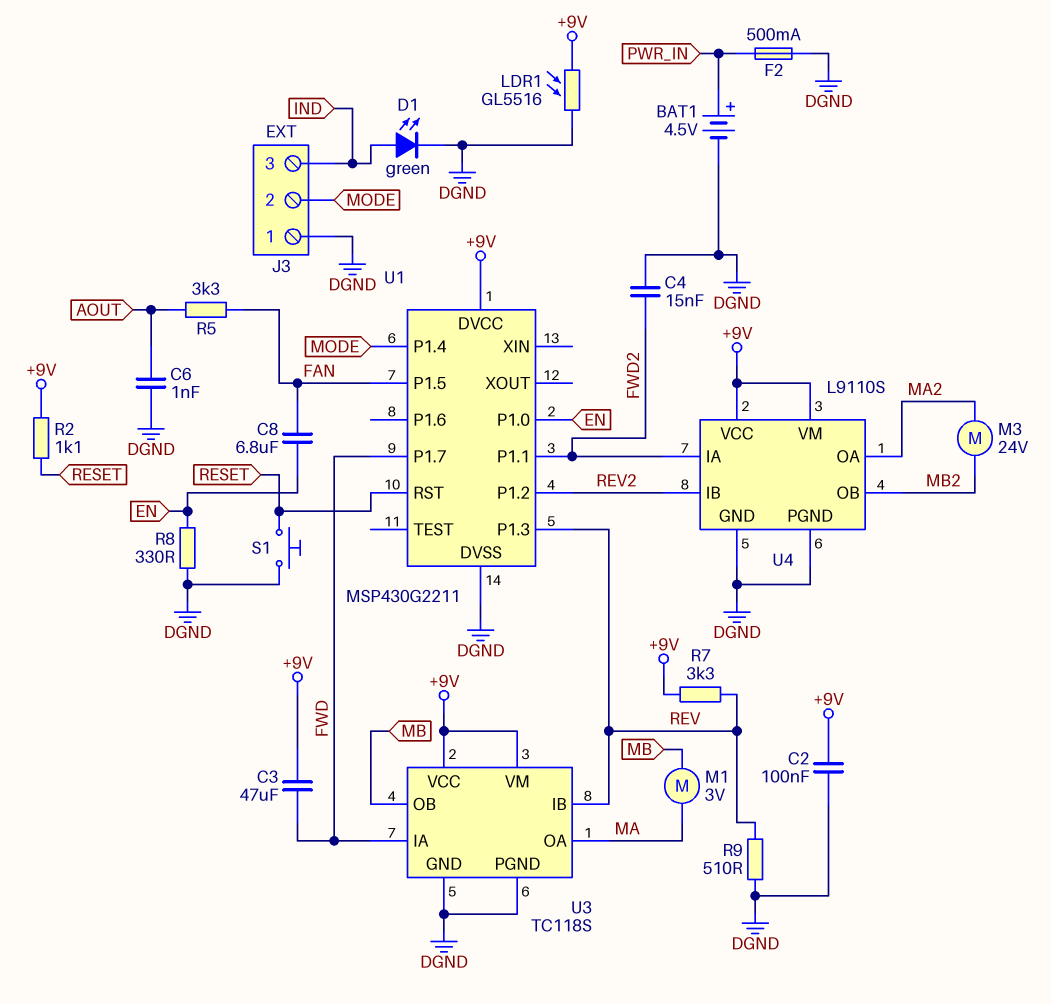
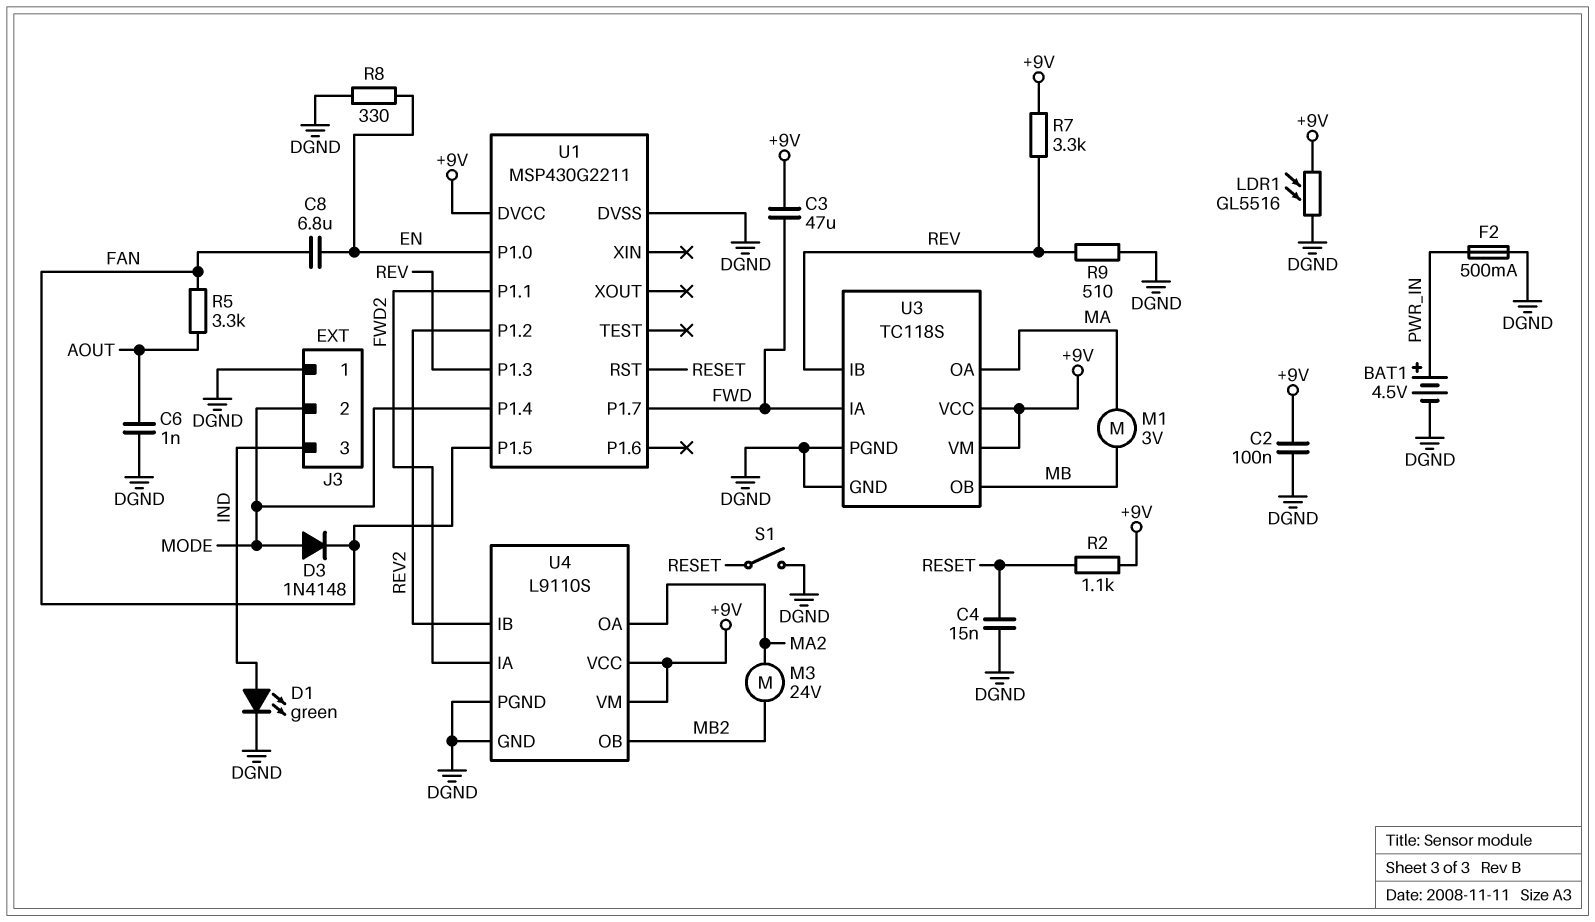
C4: 15nF (DGND, FWD2) -> 15nF (DGND, RESET)
D3: none -> diode 1N4148 (A MODE, K FAN)
S1: button (DGND, RESET) -> switch (DGND, RESET)

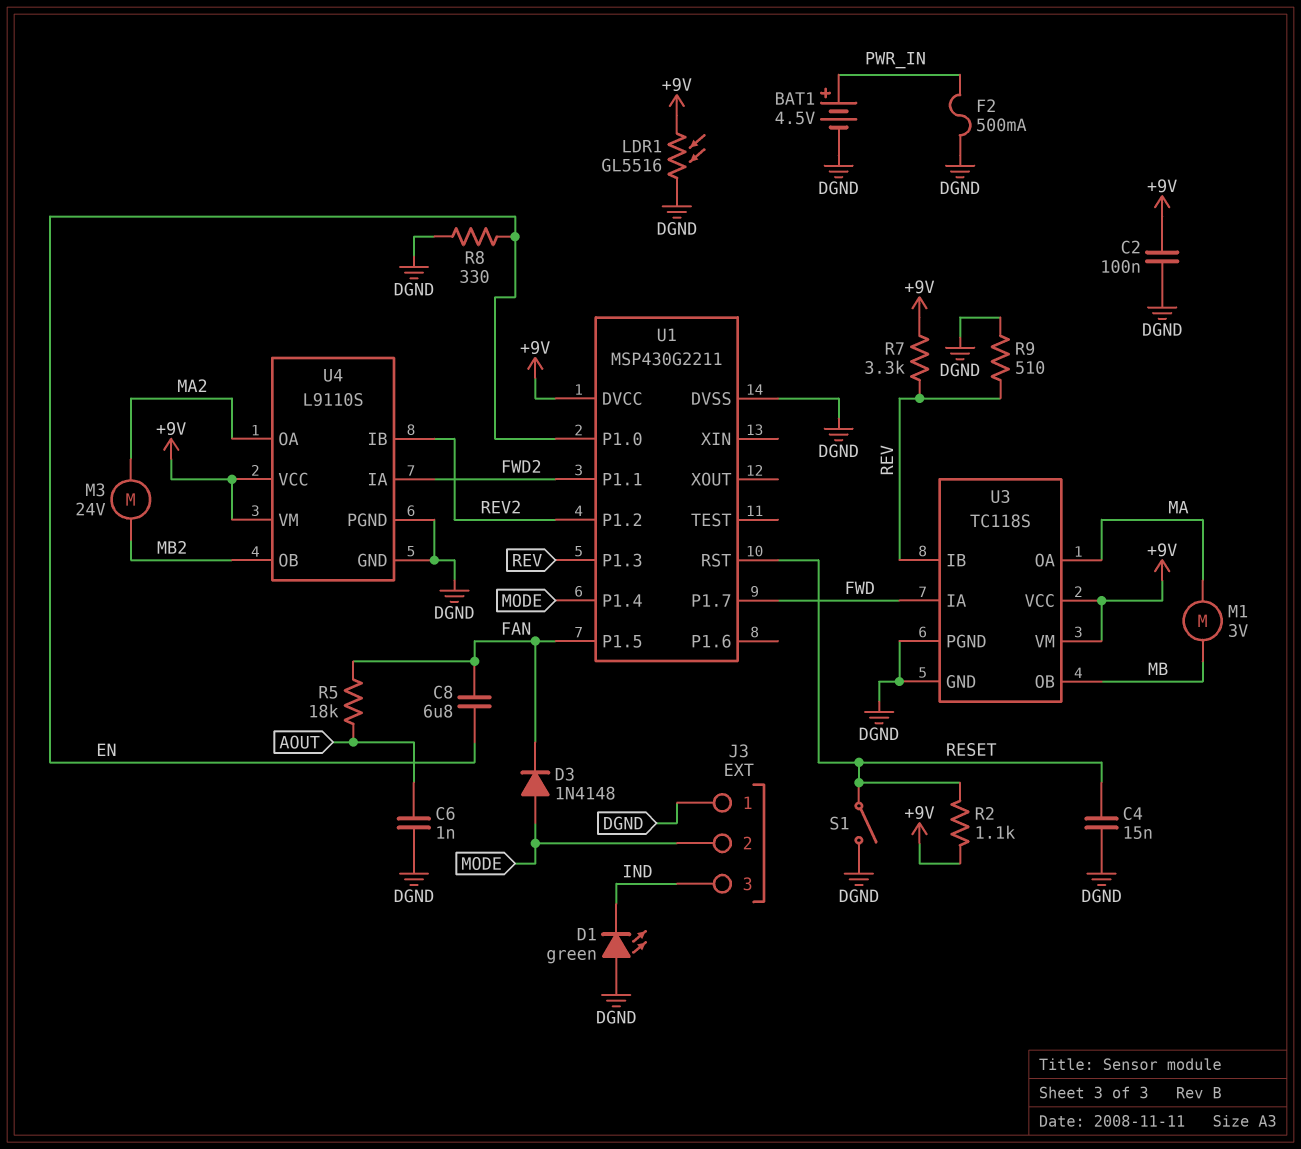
C3: 47uF (+9V, FWD) -> none
D1: LED green (A IND, K DGND) -> LED green (A DGND, K IND)
R5: 3.3k (AOUT, FAN) -> 18k (AOUT, FAN)

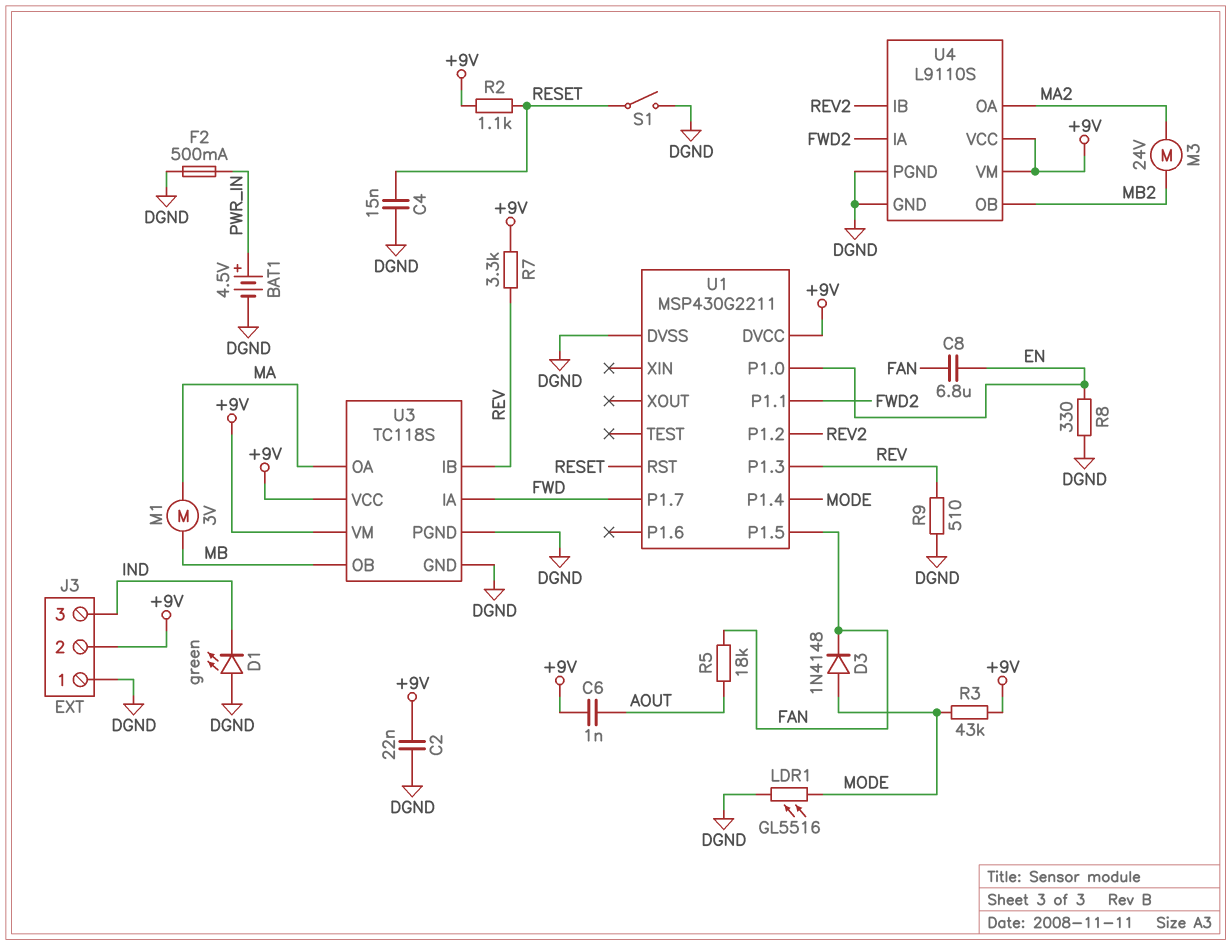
C2: 100nF (+9V, DGND) -> 22nF (+9V, DGND)
C6: 1nF (AOUT, DGND) -> 1nF (+9V, AOUT)
J3 pin 2: MODE -> +9V
LDR1: GL5516 (+9V, DGND) -> GL5516 (DGND, MODE)
R3: none -> 43k (+9V, MODE)

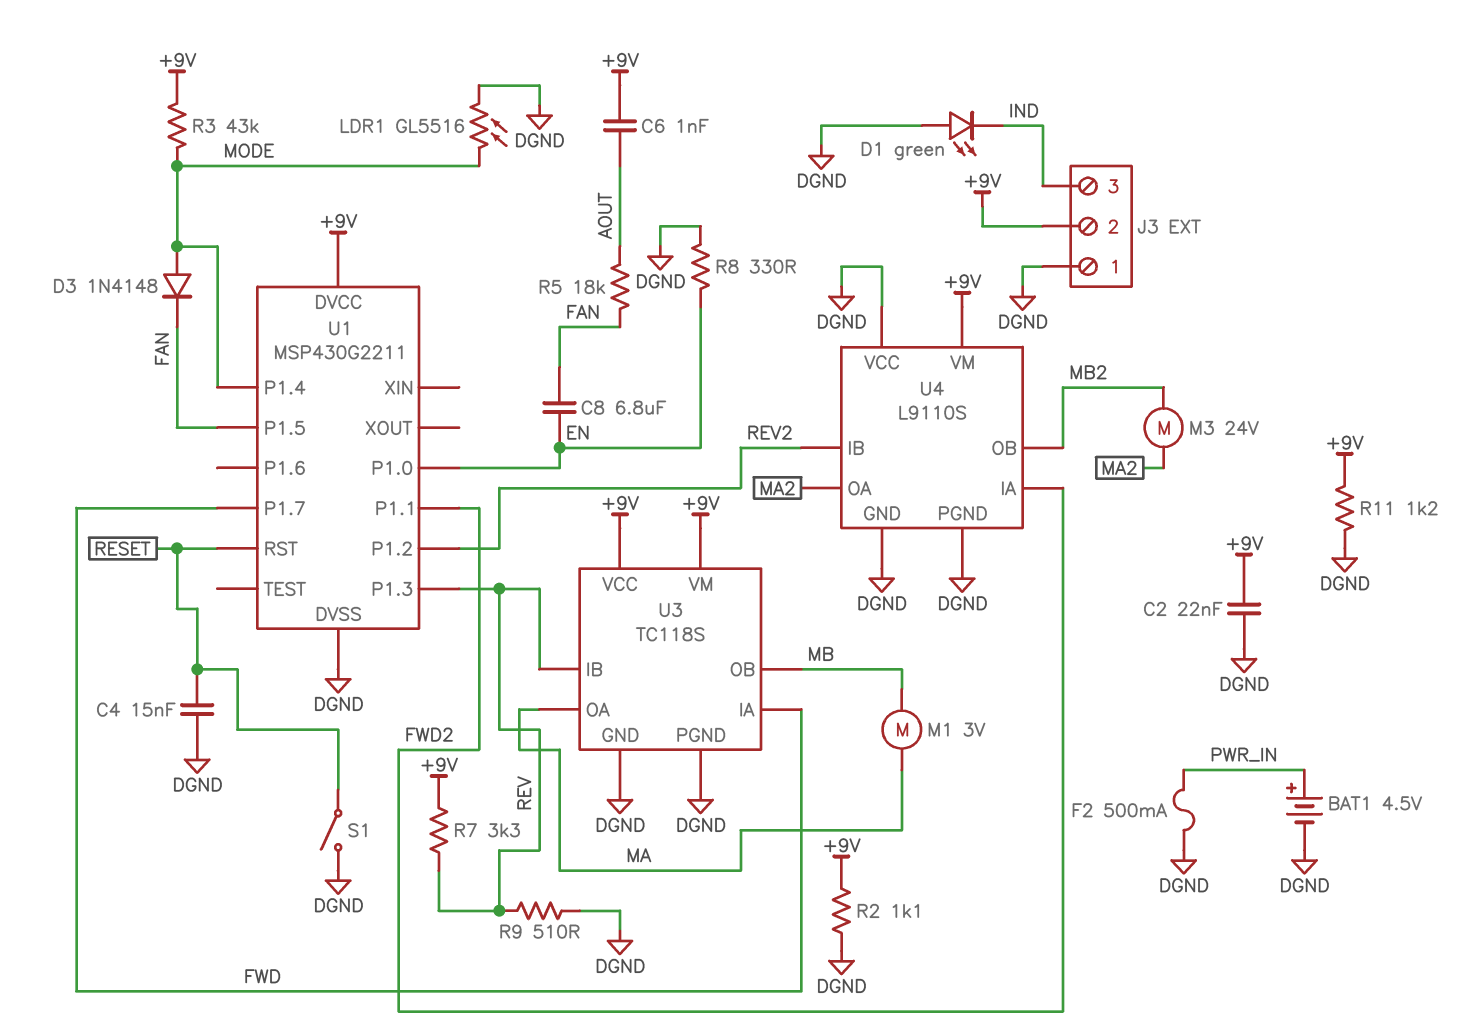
R2: 1.1k (+9V, RESET) -> 1.1k (+9V, DGND)
R11: none -> 1.2k (+9V, DGND)
U4 pin VCC: +9V -> DGND

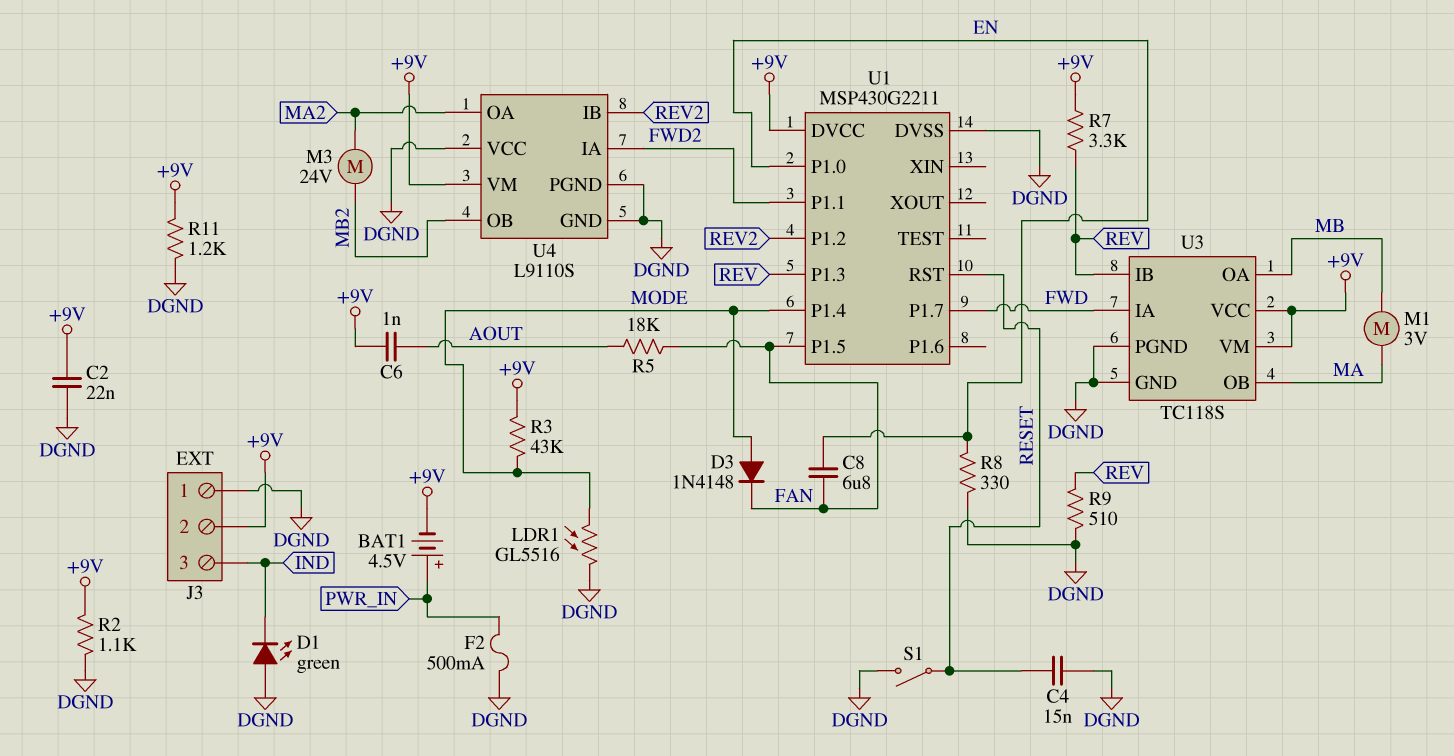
BAT1: 4.5V (plus PWR_IN, minus DGND) -> 4.5V (plus PWR_IN, minus +9V)
U3 pin OA: MA -> MB
U3 pin OB: MB -> MA

